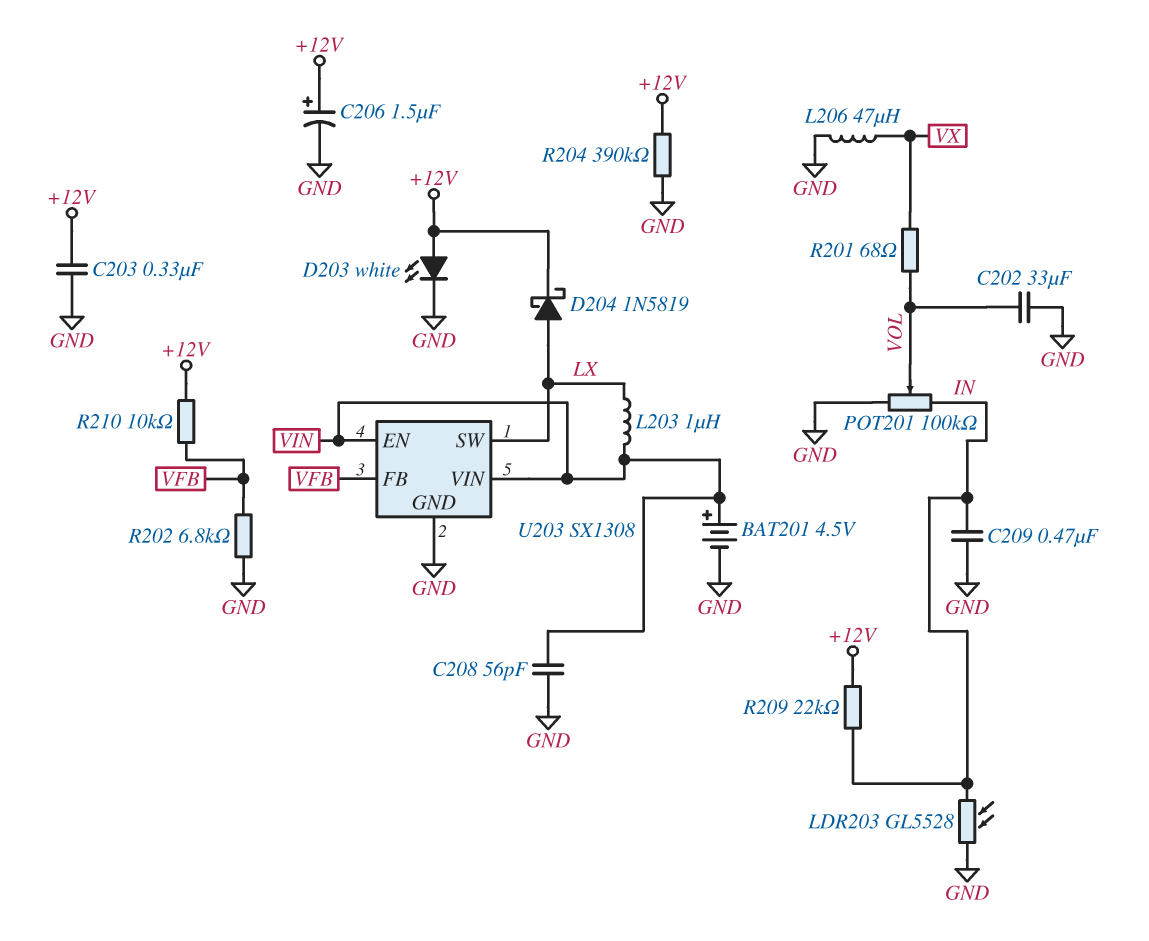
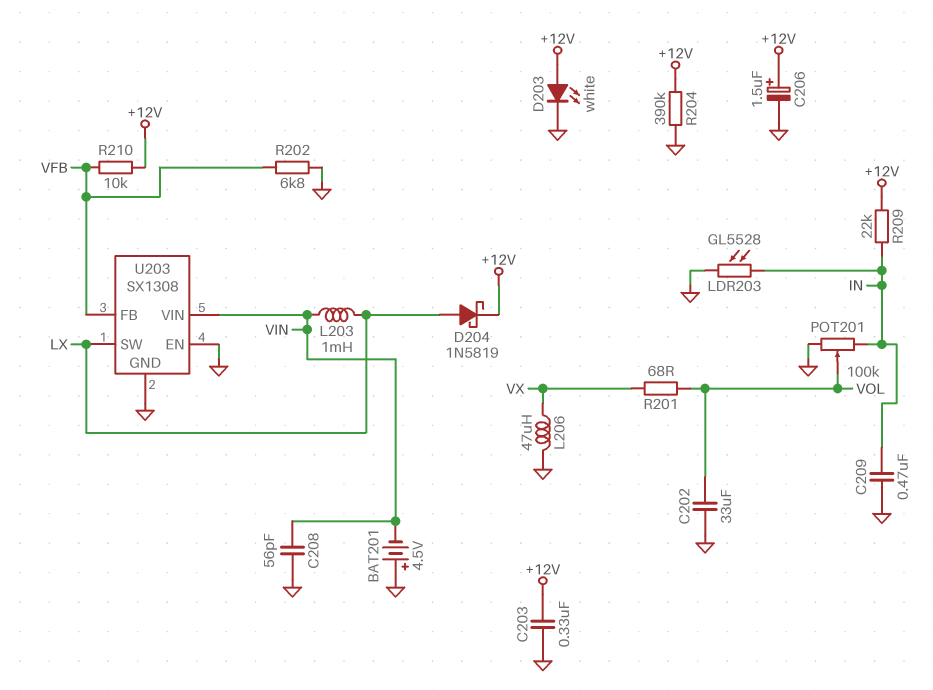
BAT201: 4.5V (plus VIN, minus GND) -> 4.5V (plus GND, minus VIN)
L203: 1uH (LX, VIN) -> 1mH (LX, VIN)
U203 pin EN: VIN -> GND

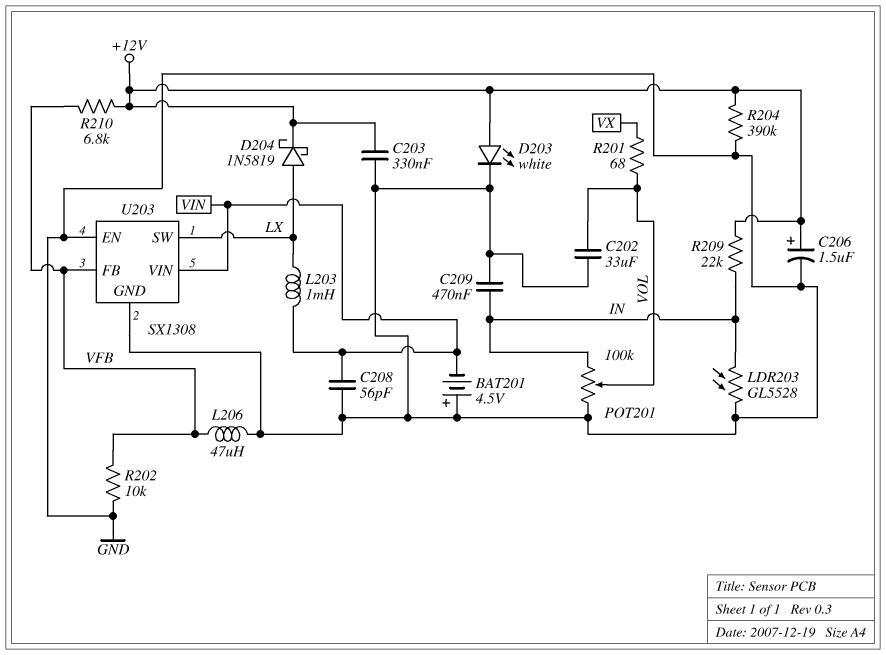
L206: 47uH (GND, VX) -> 47uH (GND, VFB)
R202: 6.8k (GND, VFB) -> 10k (GND, VFB)
R210: 10k (+12V, VFB) -> 6.8k (+12V, VFB)

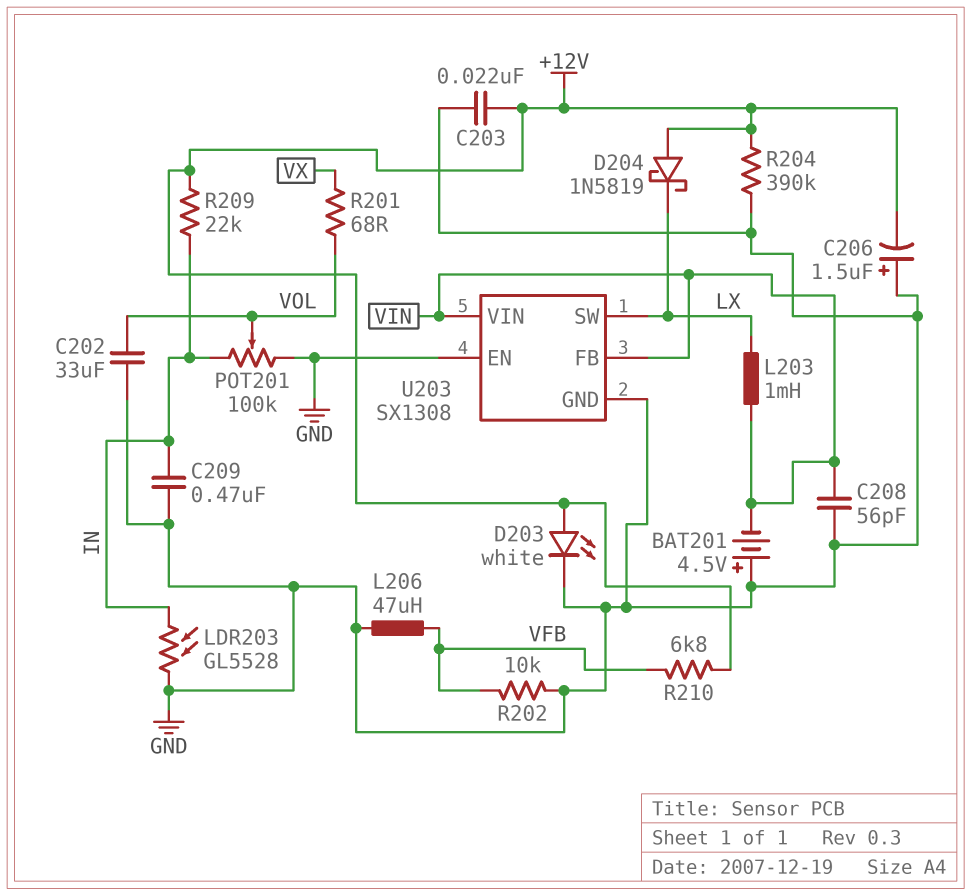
C203: 330nF (+12V, GND) -> 22nF (+12V, GND)
C206: 1.5uF (plus +12V, minus GND) -> 1.5uF (plus GND, minus +12V)
D204: schottky 1N5819 (A LX, K +12V) -> schottky 1N5819 (A +12V, K LX)
U203 pin FB: VFB -> VIN

